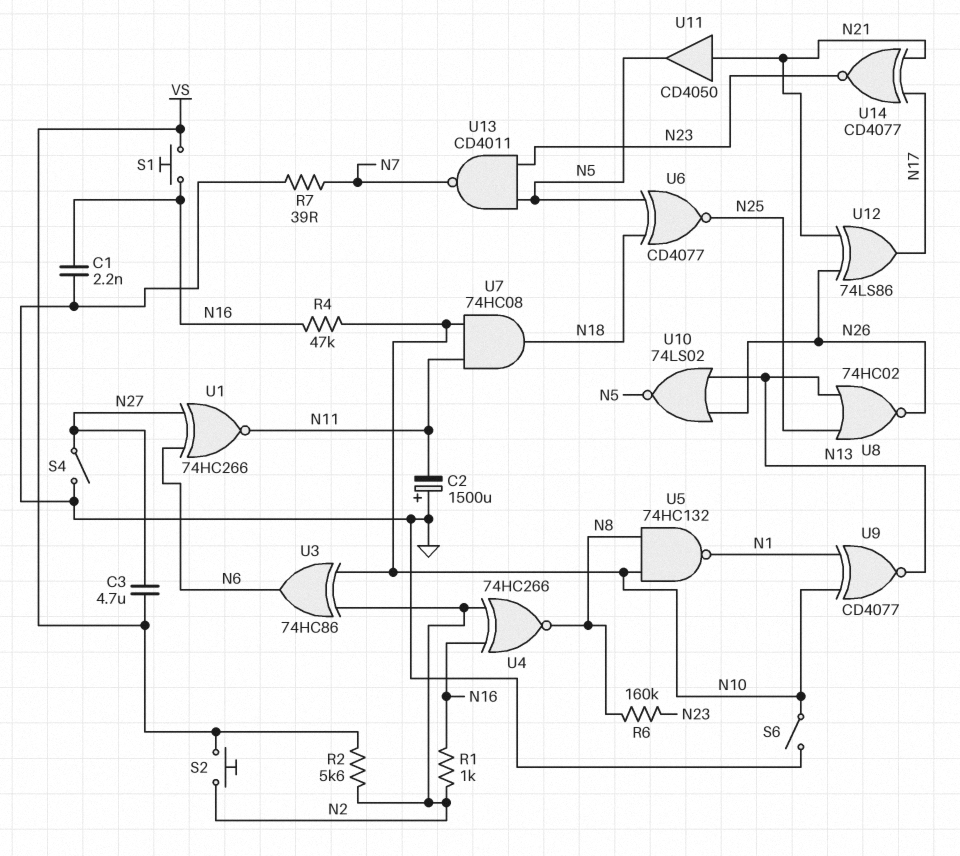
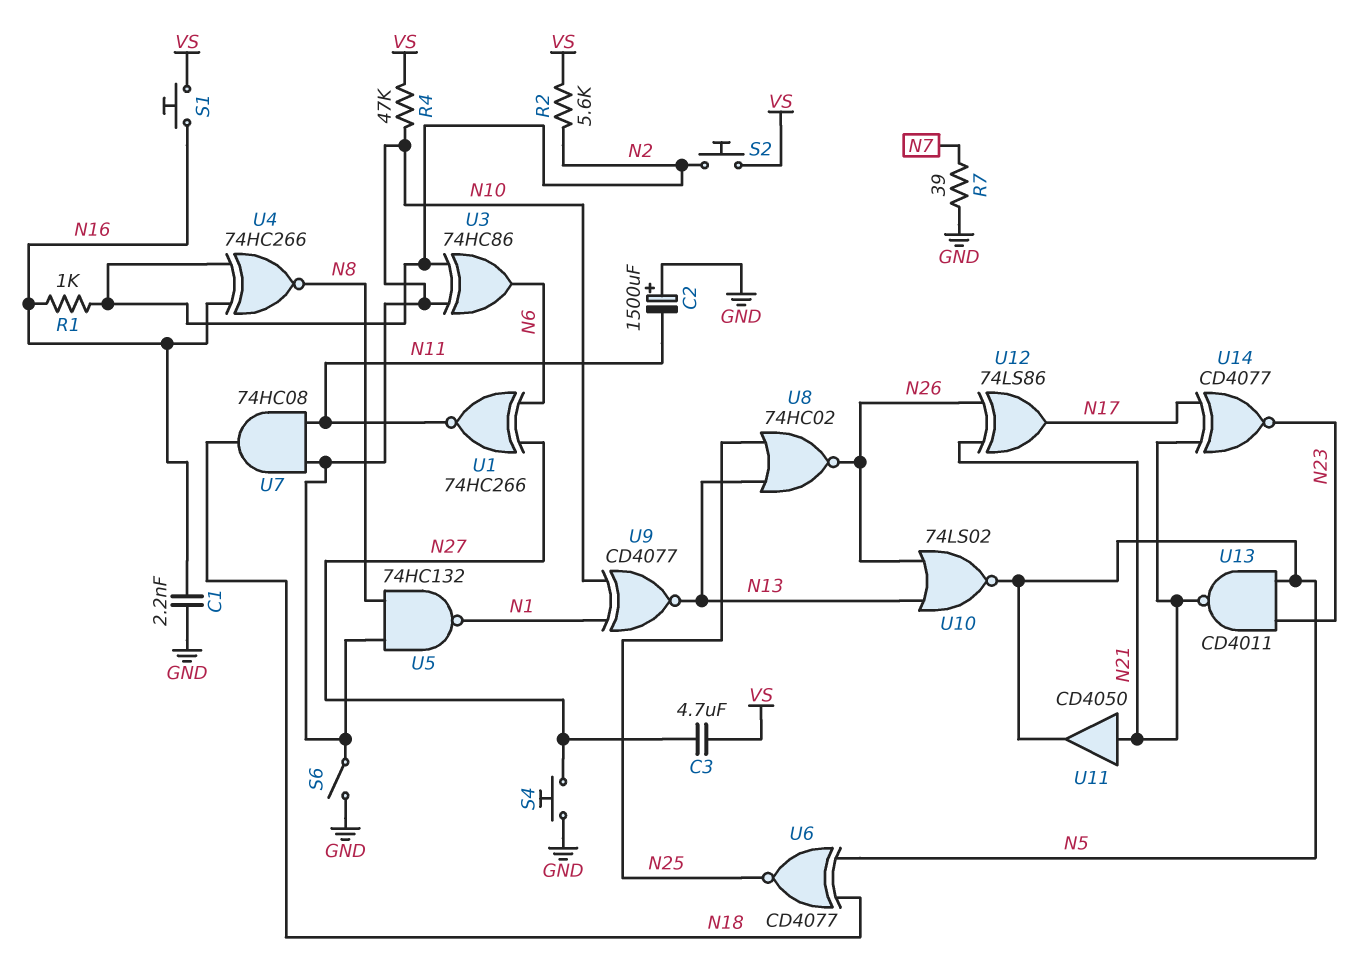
R4: 47k (N10, N16) -> 47k (N10, VS)
R6: 160k (N8, N23) -> none
S4: switch (GND, N27) -> button (GND, N27)
U13: NAND CD4011 (in N5, in N23, out N7) -> NAND CD4011 (in N5, in N23, out N21)

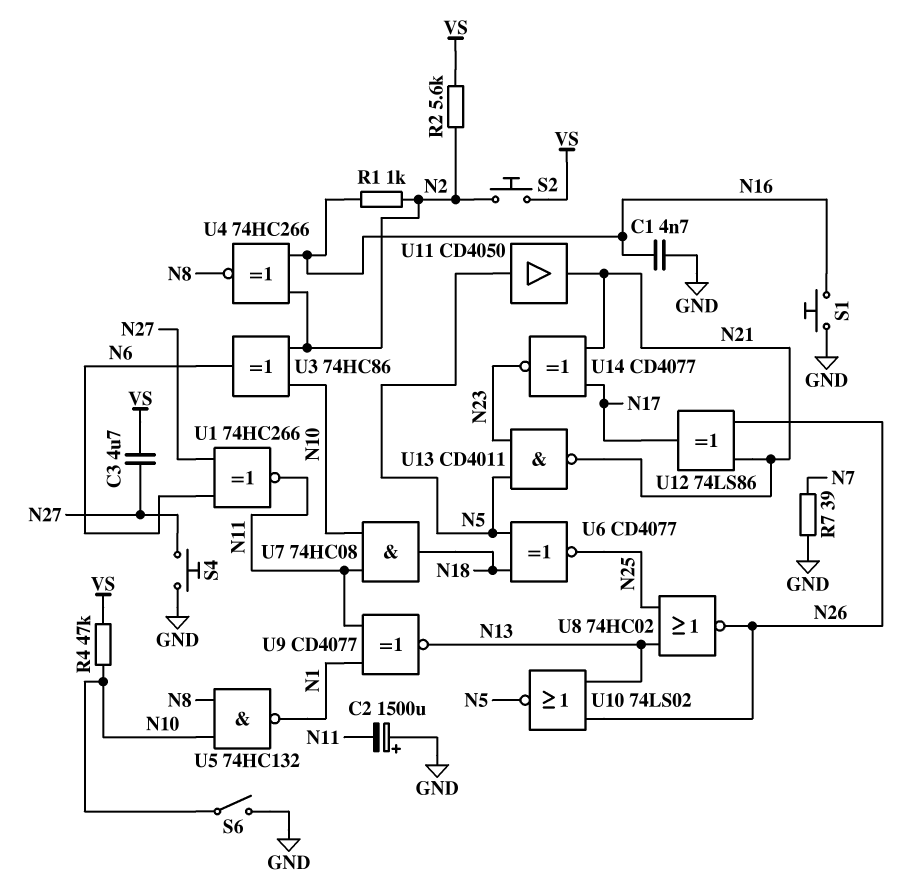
C1: 2.2nF (GND, N16) -> 4.7nF (GND, N16)
S1: button (N16, VS) -> button (GND, N16)
U9: XNOR CD4077 (in N1, in N10, out N13) -> XNOR CD4077 (in N1, in N11, out N13)
U11: buffer CD4050 (in N21, out N5) -> buffer CD4050 (in N5, out N21)

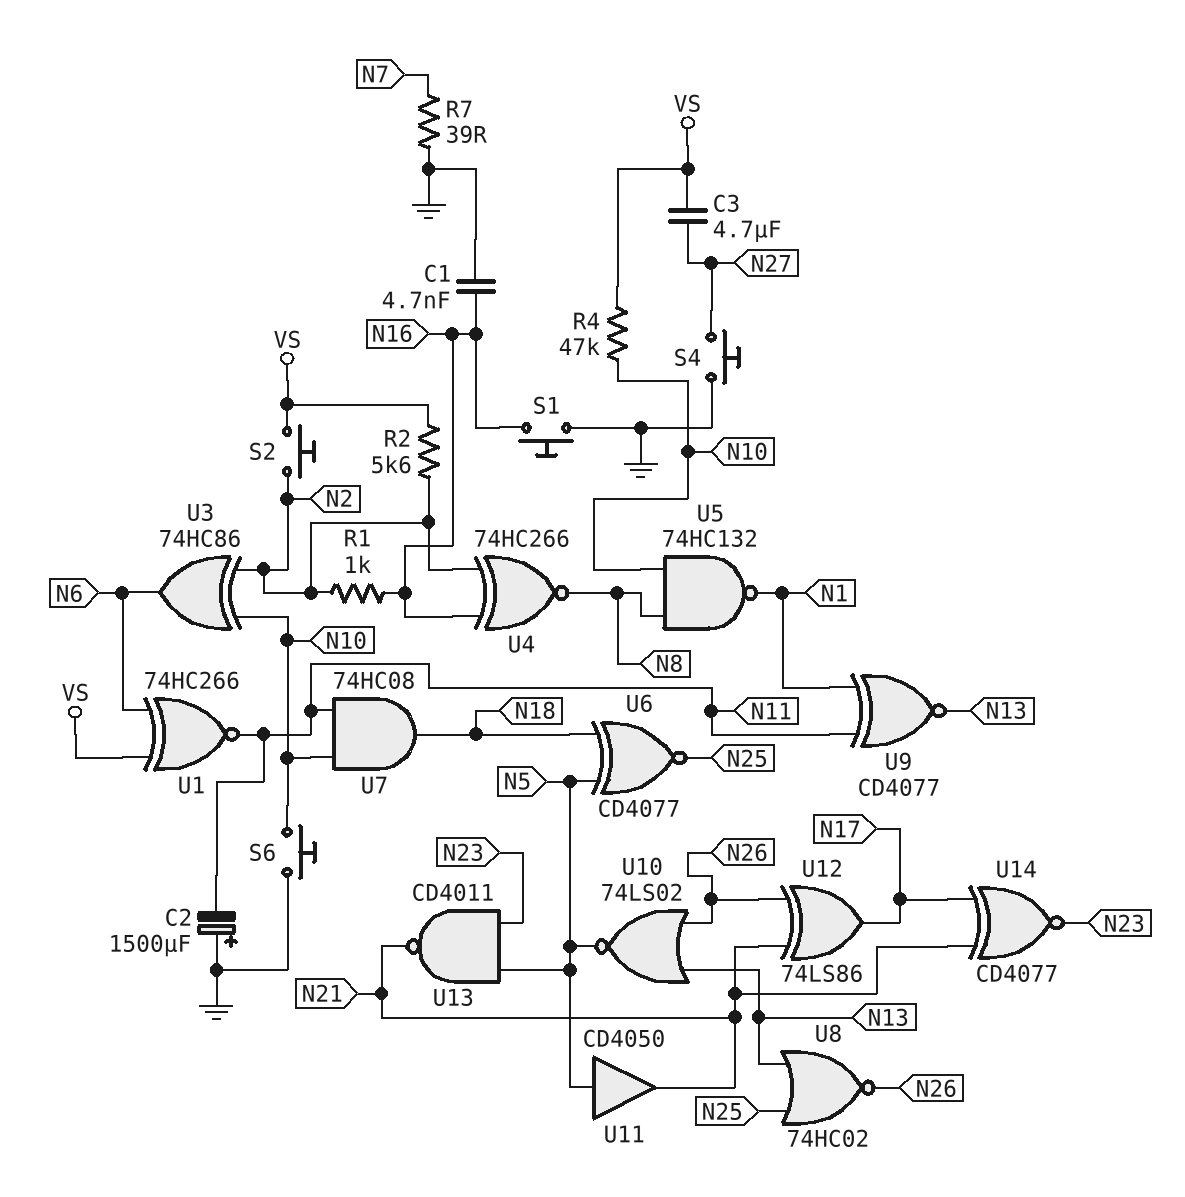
S6: switch (GND, N10) -> button (GND, N10)
U1: XNOR 74HC266 (in N6, in N27, out N11) -> XNOR 74HC266 (in N6, in VS, out N11)

